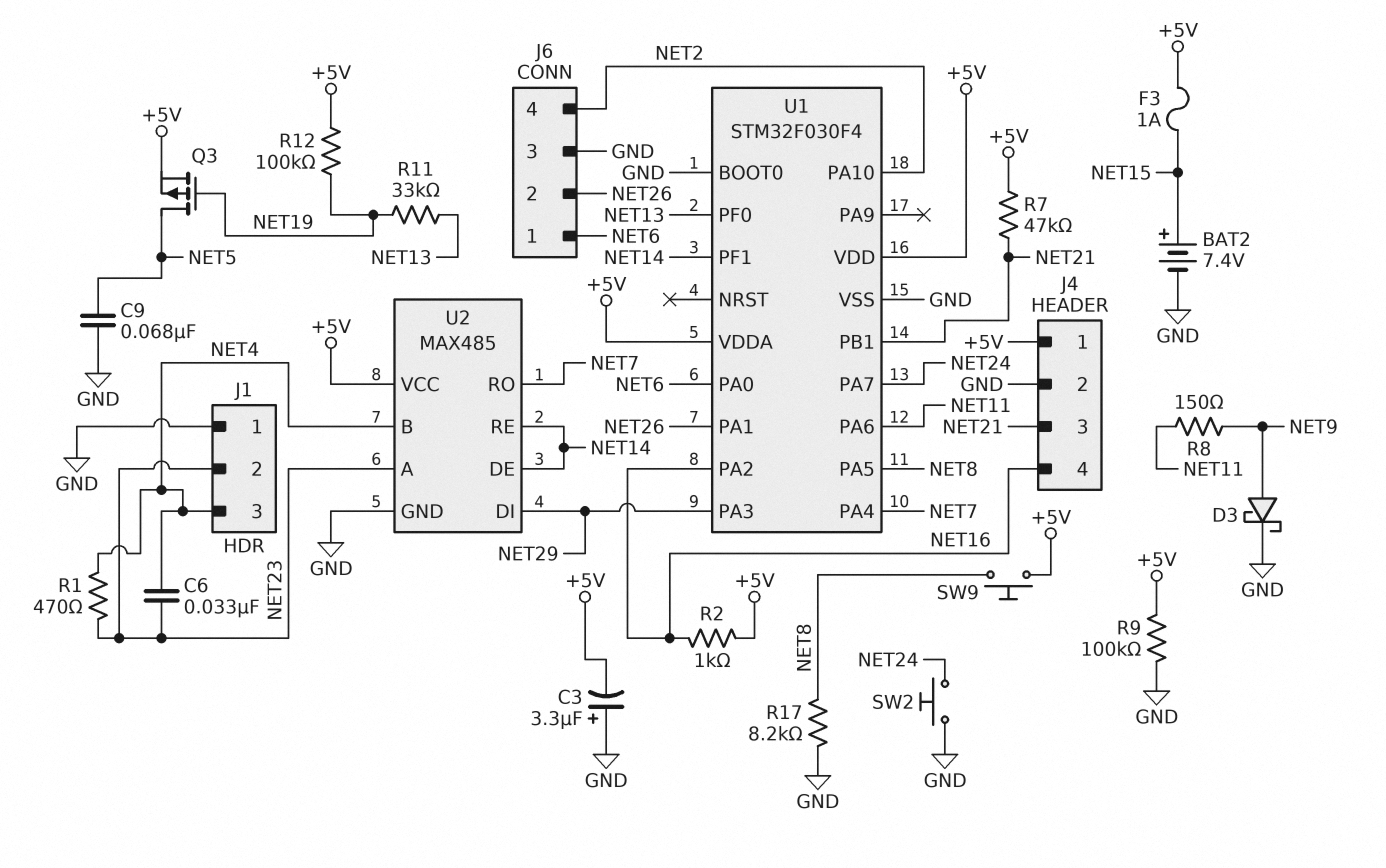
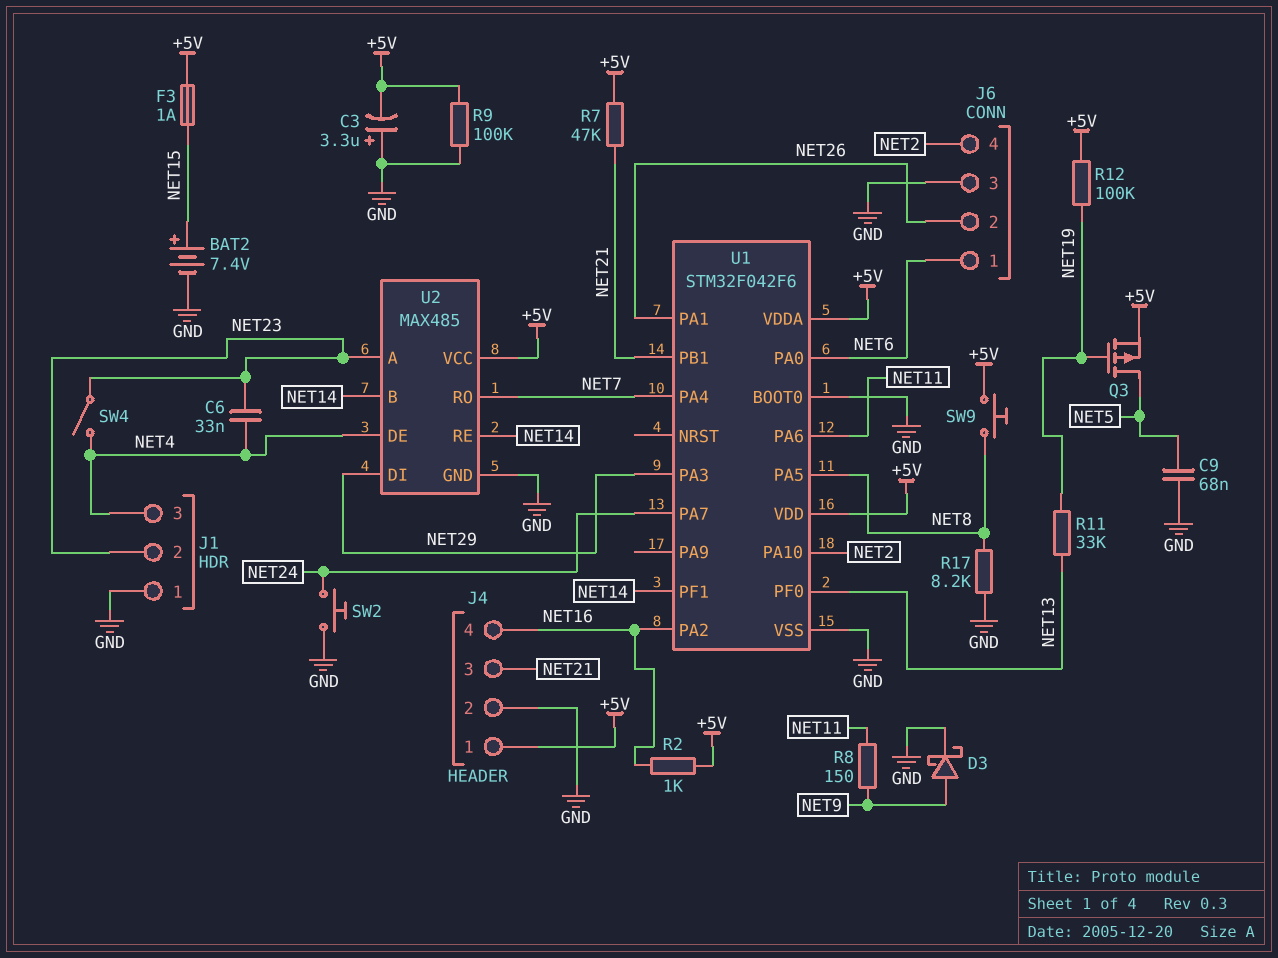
R1: 470 (NET4, NET23) -> none
SW4: none -> switch (NET4, NET23)
U1: STM32F030F4 -> STM32F042F6
U2 pin B: NET4 -> NET14
U2 pin DE: NET14 -> NET4

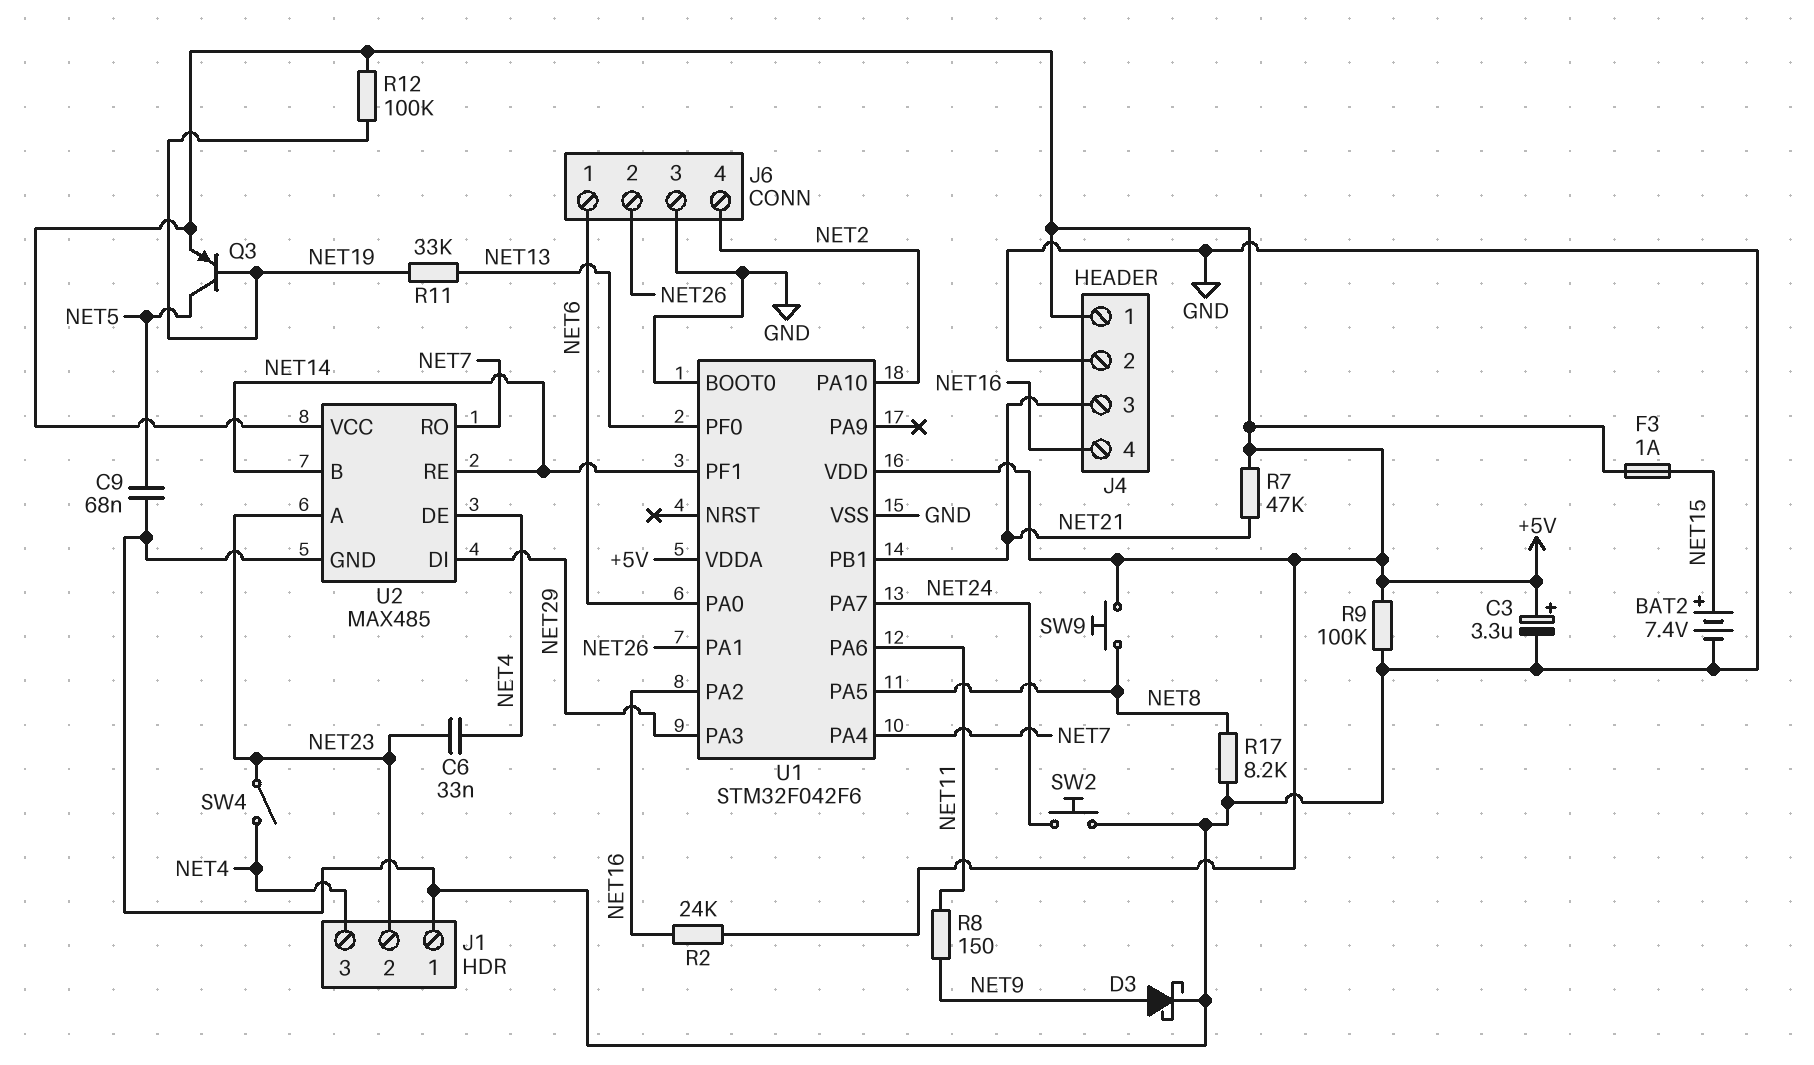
C3: 3.3uF (plus GND, minus +5V) -> 3.3uF (plus +5V, minus GND)
Q3: PMOS (G NET19, D NET5, S +5V) -> PNP (B NET19, C NET5, E +5V)
R2: 1k (+5V, NET16) -> 24k (+5V, NET16)

